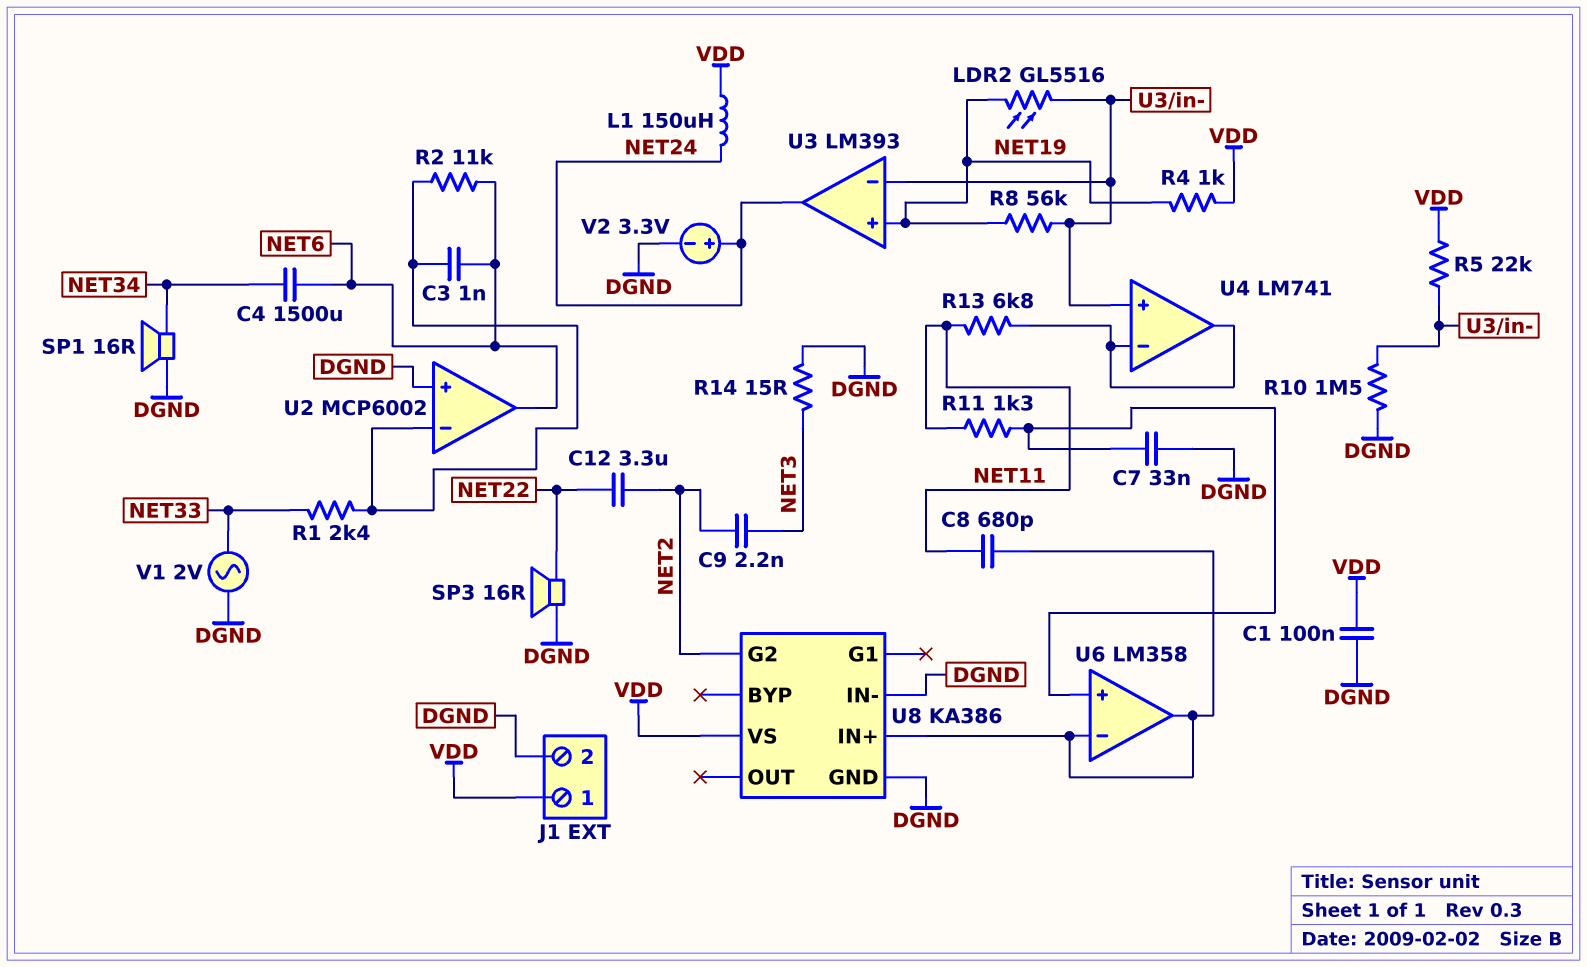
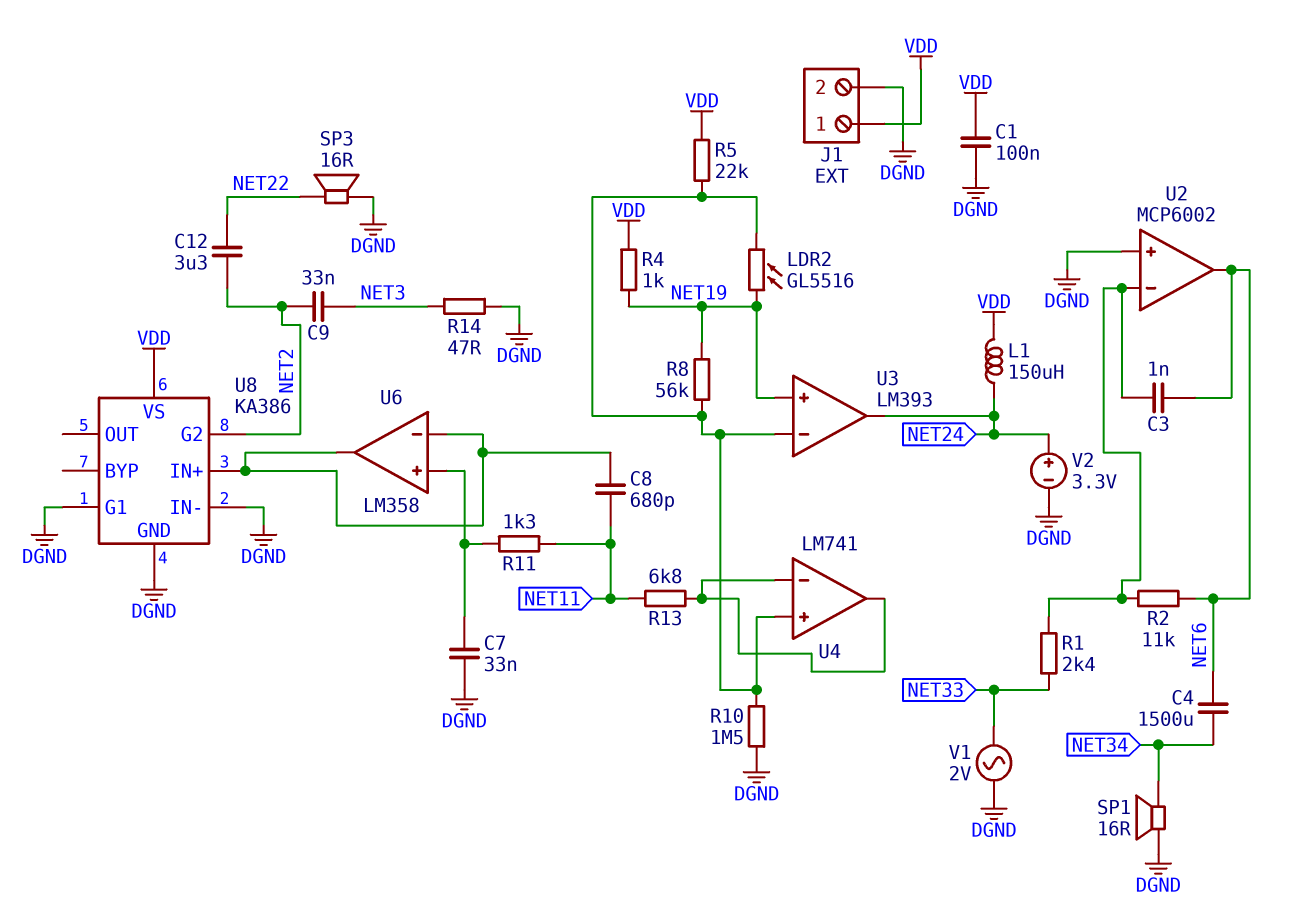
C9: 2.2nF (NET2, NET3) -> 33nF (NET2, NET3)
R14: 15 (DGND, NET3) -> 47 (DGND, NET3)
U8 pin G1: none -> DGND

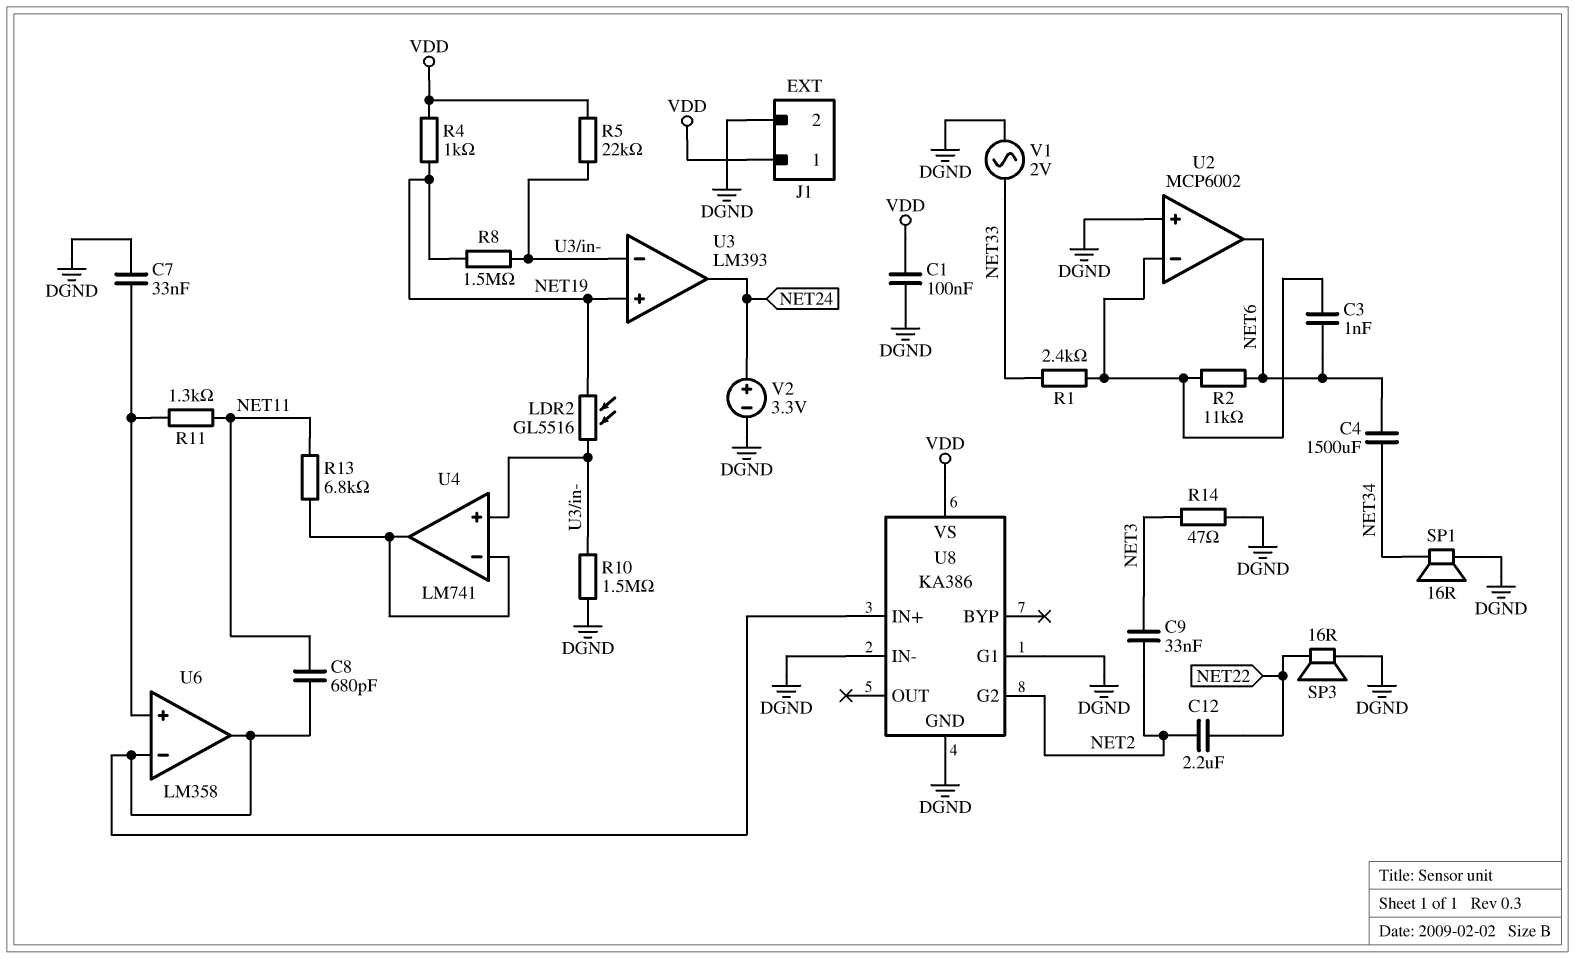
C12: 3.3uF (NET2, NET22) -> 2.2uF (NET2, NET22)
L1: 150uH (NET24, VDD) -> none
R8: 56k (NET19, U3/in-) -> 1.5M (NET19, U3/in-)

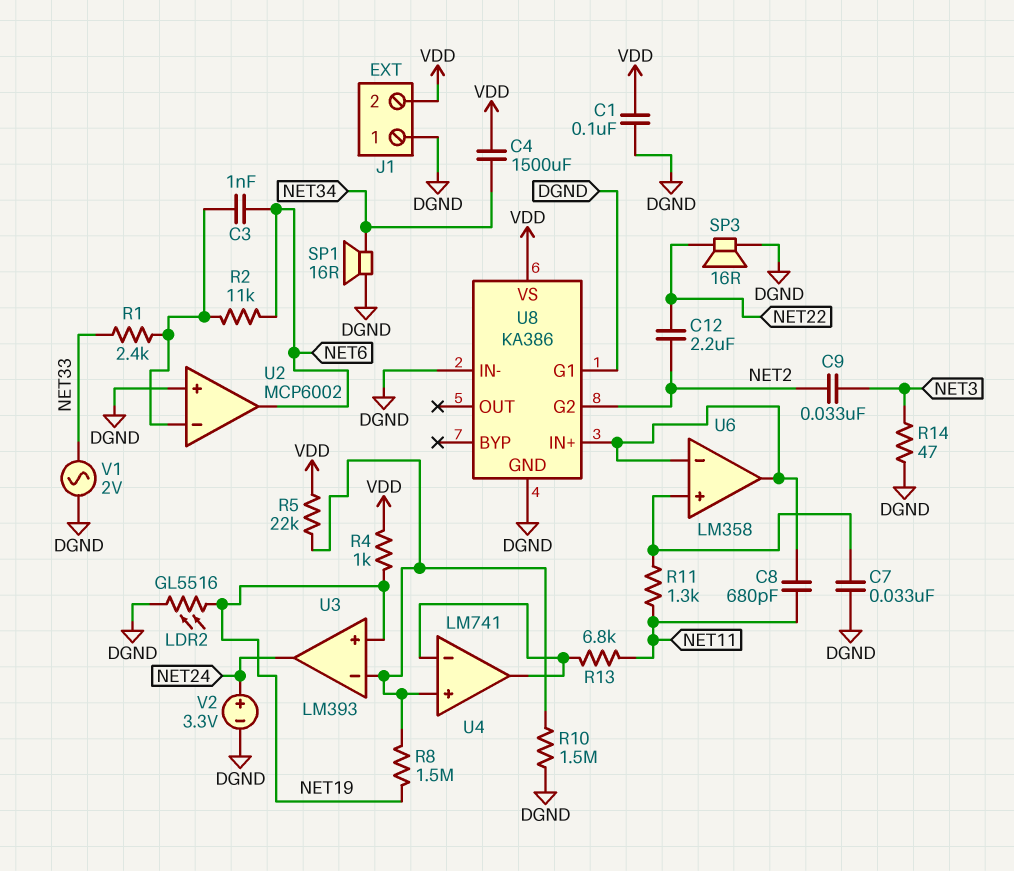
C4: 1500uF (NET6, NET34) -> 1500uF (NET34, VDD)
J1 pin 1: VDD -> DGND
J1 pin 2: DGND -> VDD
LDR2: GL5516 (NET19, U3/in-) -> GL5516 (DGND, NET19)

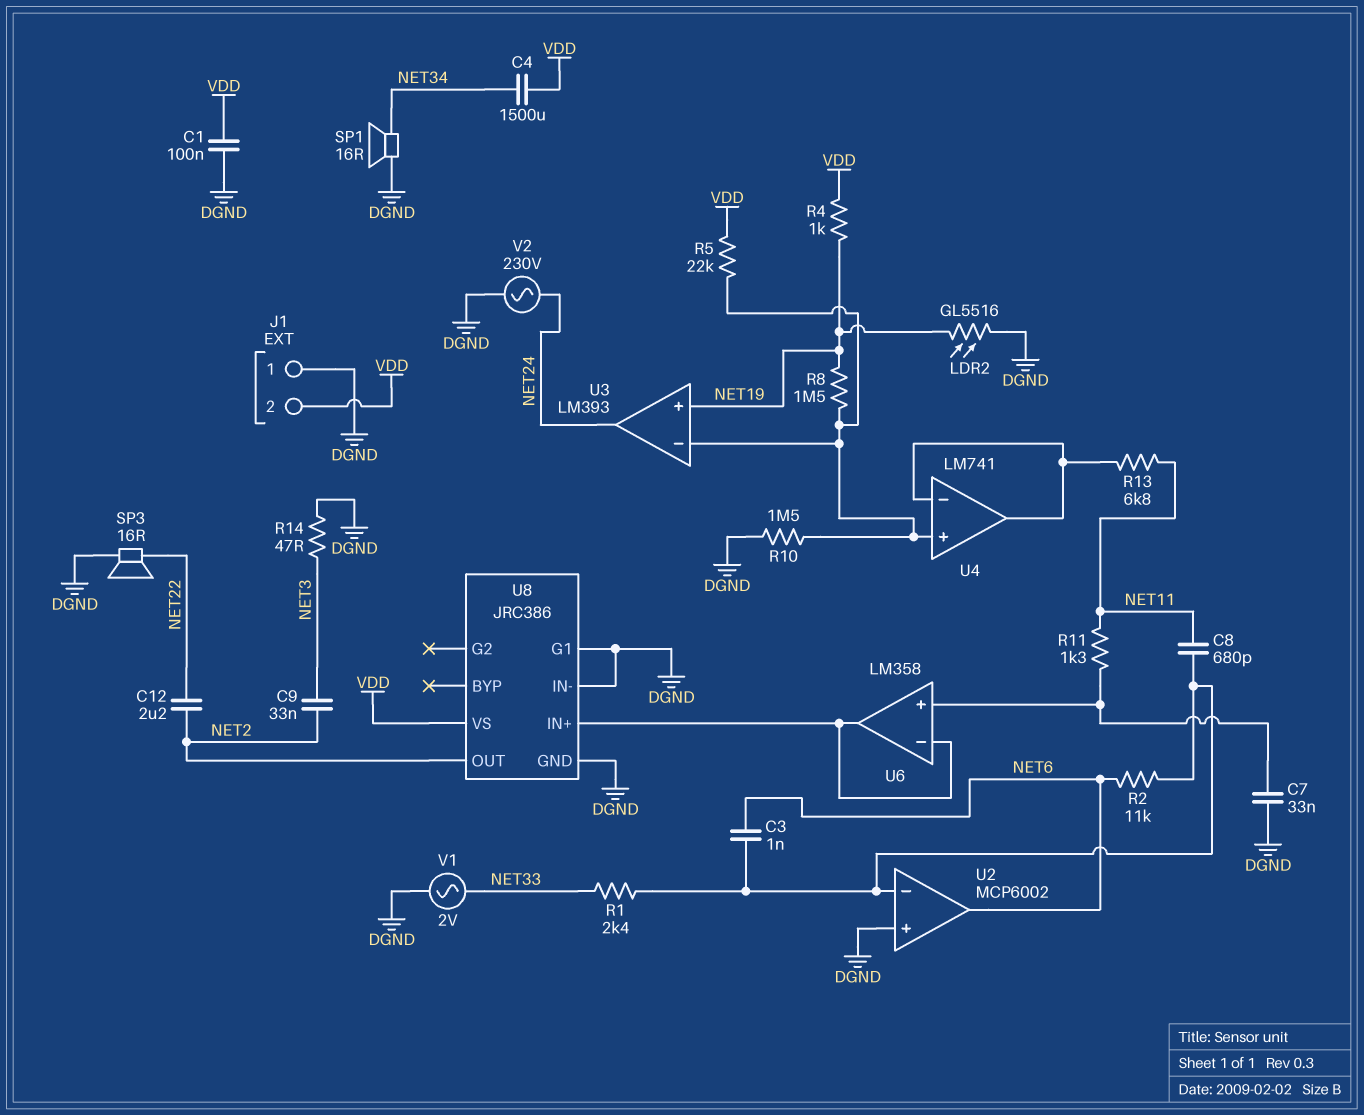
C8: 680pF (NET11, U6/in-) -> 680pF (NET11, U2/in-)
U8: KA386 -> JRC386
U8 pin G2: NET2 -> none
U8 pin OUT: none -> NET2
V2: 3.3V (plus NET24, minus DGND) -> AC 230V (DGND, NET24)

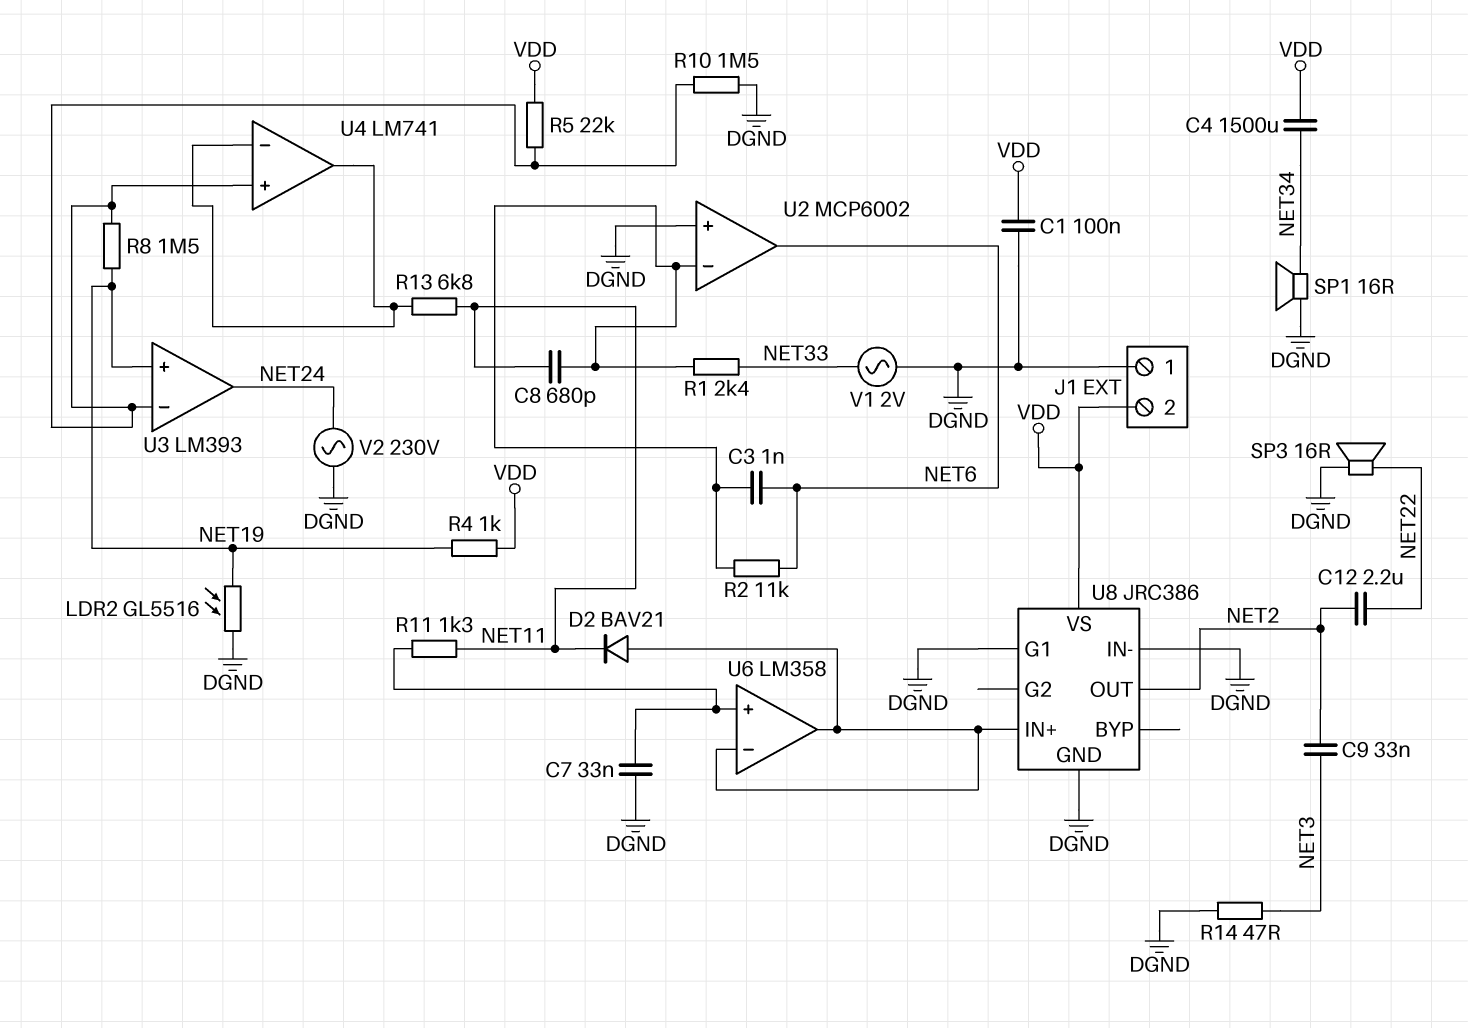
D2: none -> diode BAV21 (A U6/in-, K NET11)

